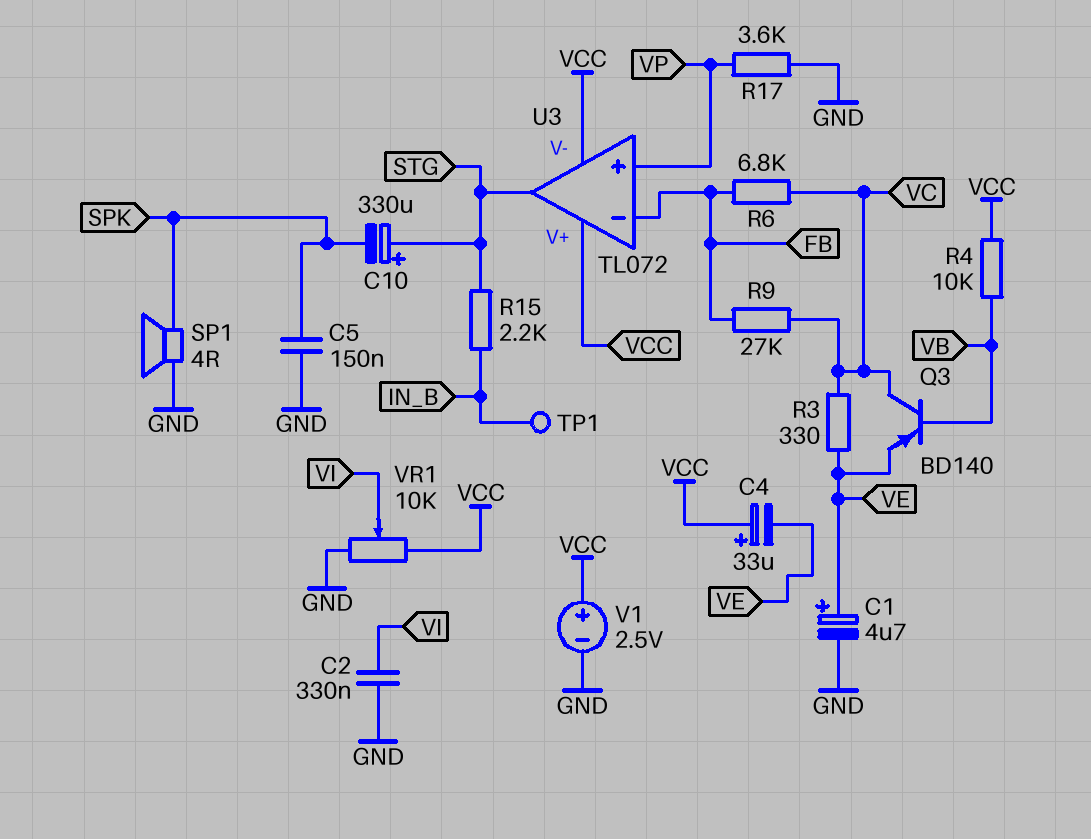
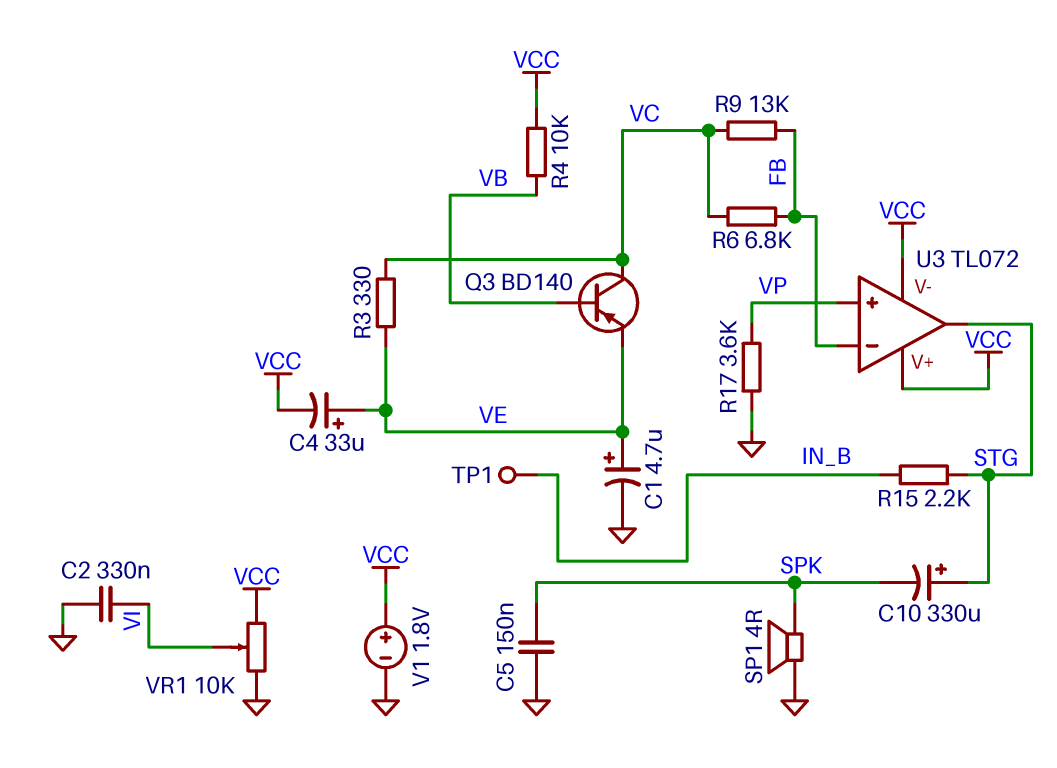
C4: 33uF (plus VCC, minus VE) -> 33uF (plus VE, minus VCC)
R9: 27k (FB, VC) -> 13k (FB, VC)
V1: 2.5V (plus VCC, minus GND) -> 1.8V (plus VCC, minus GND)

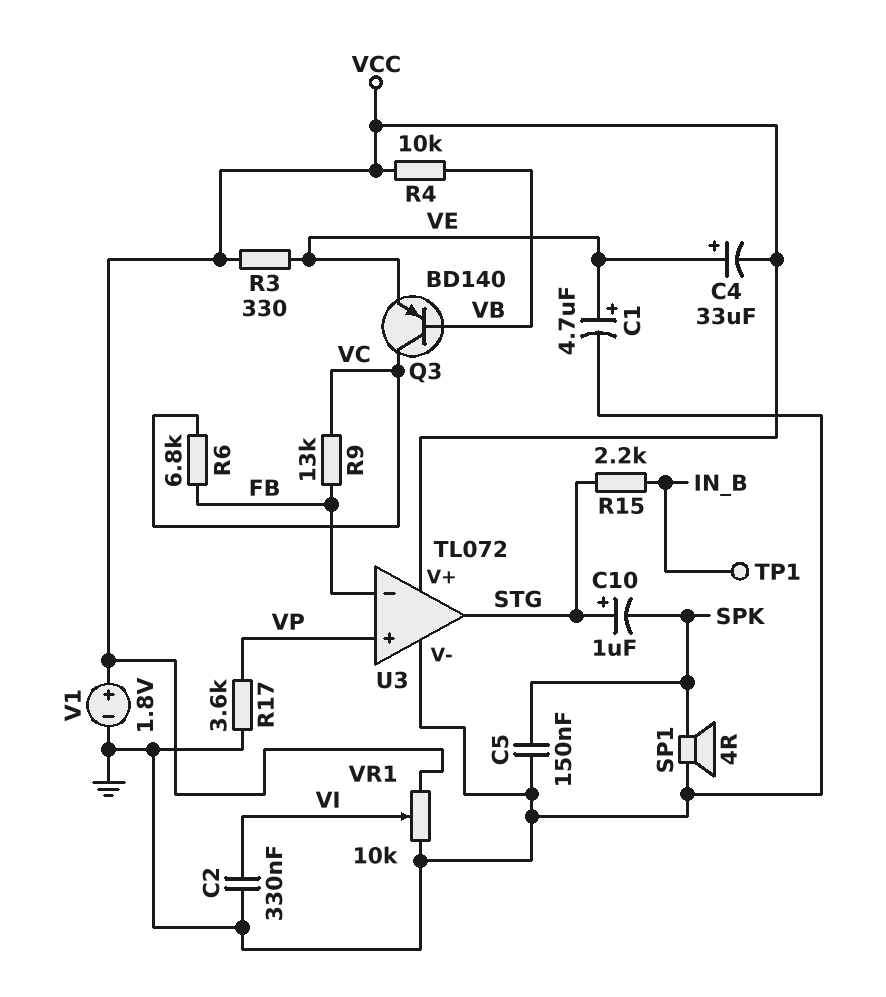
C10: 330uF (plus STG, minus SPK) -> 1uF (plus STG, minus SPK)
R3: 330 (VC, VE) -> 330 (VCC, VE)
U3 pin V-: VCC -> GND

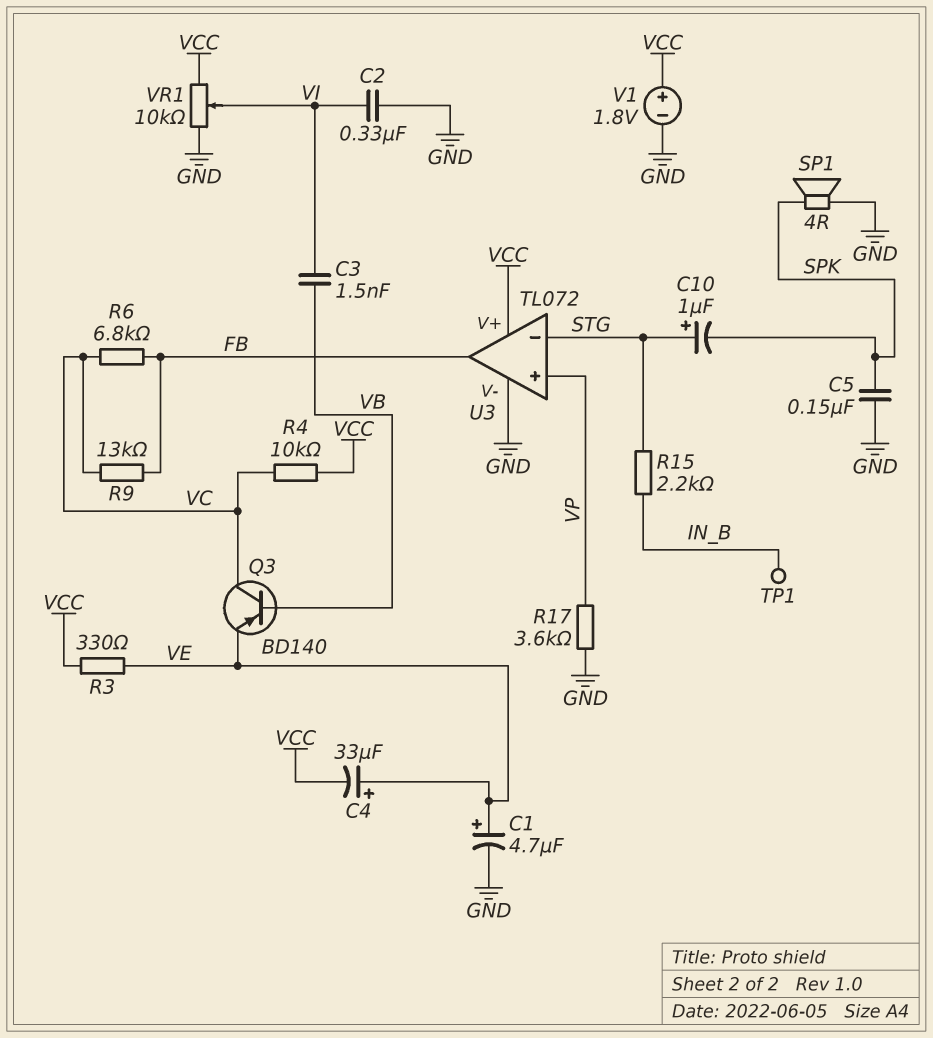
C3: none -> 1.5nF (VB, VI)
R4: 10k (VB, VCC) -> 10k (VC, VCC)
U3 pin in-: FB -> STG
U3 pin out: STG -> FB

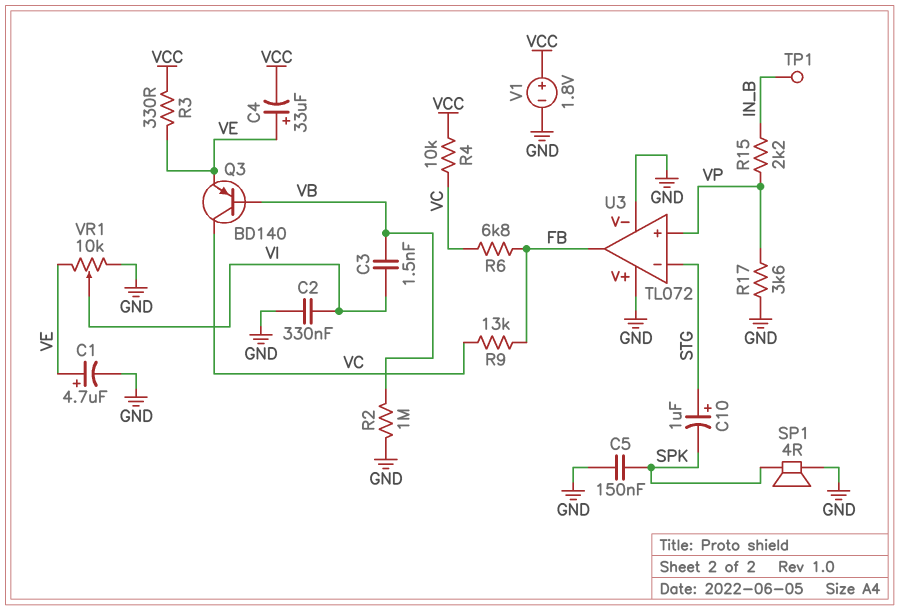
R2: none -> 1M (GND, VB)
R15: 2.2k (IN_B, STG) -> 2.2k (IN_B, VP)
U3 pin V+: VCC -> GND
VR1: 10k (GND, VCC, wiper VI) -> 10k (GND, VE, wiper VI)

